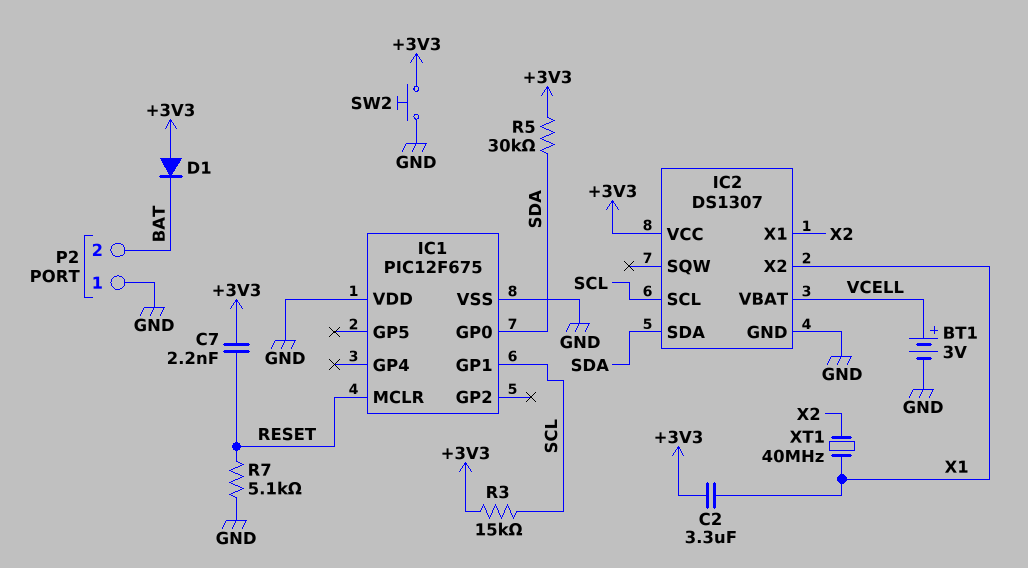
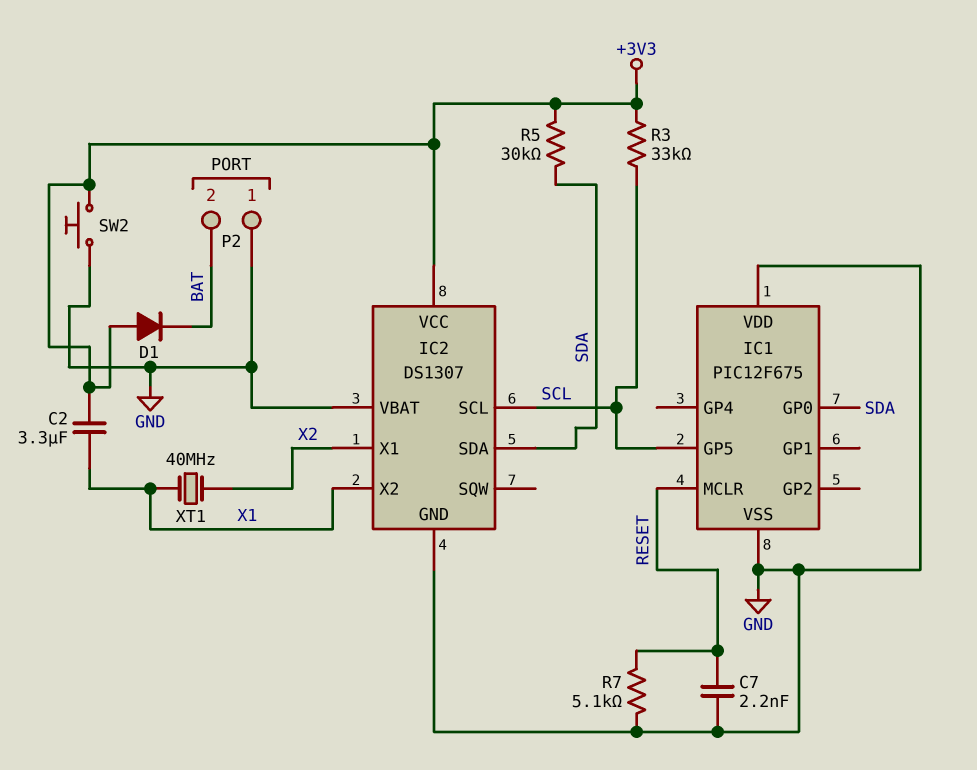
BT1: 3V (plus VCELL, minus GND) -> none
C7: 2.2nF (+3V3, RESET) -> 2.2nF (GND, RESET)
IC1 pin GP1: SCL -> none
IC1 pin GP5: none -> SCL
IC2 pin VBAT: VCELL -> GND
R3: 15k (+3V3, SCL) -> 33k (+3V3, SCL)

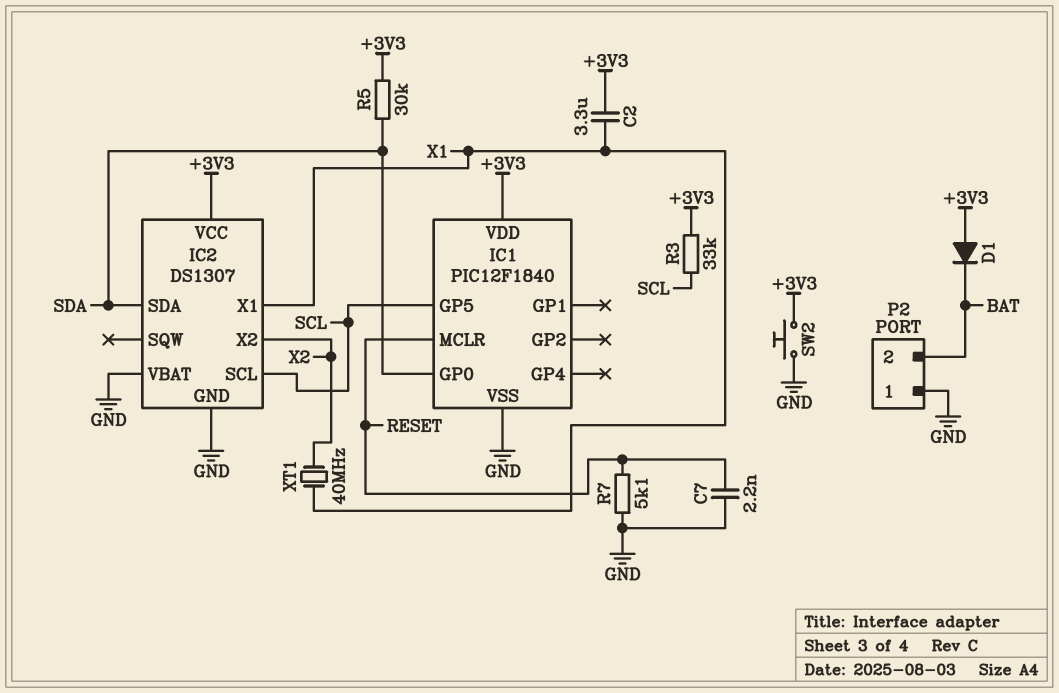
IC1: PIC12F675 -> PIC12F1840
IC1 pin VDD: GND -> +3V3
IC2 pin X1: X2 -> X1
IC2 pin X2: X1 -> X2

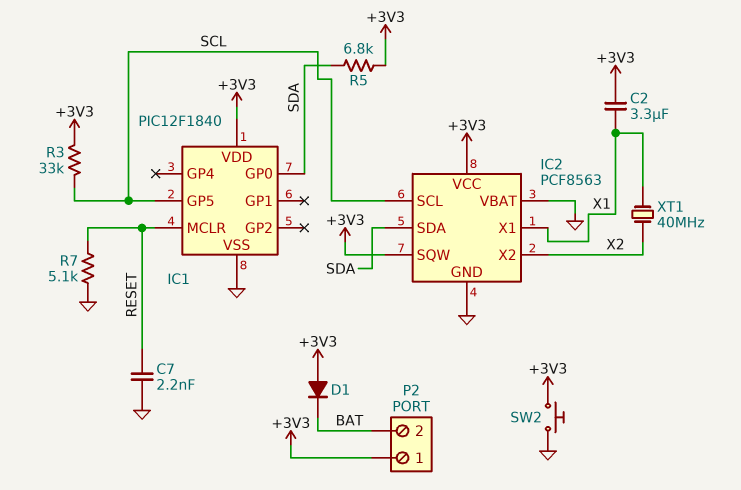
IC2: DS1307 -> PCF8563
IC2 pin SQW: none -> +3V3
P2 pin 1: GND -> +3V3
R5: 30k (+3V3, SDA) -> 6.8k (+3V3, SDA)

